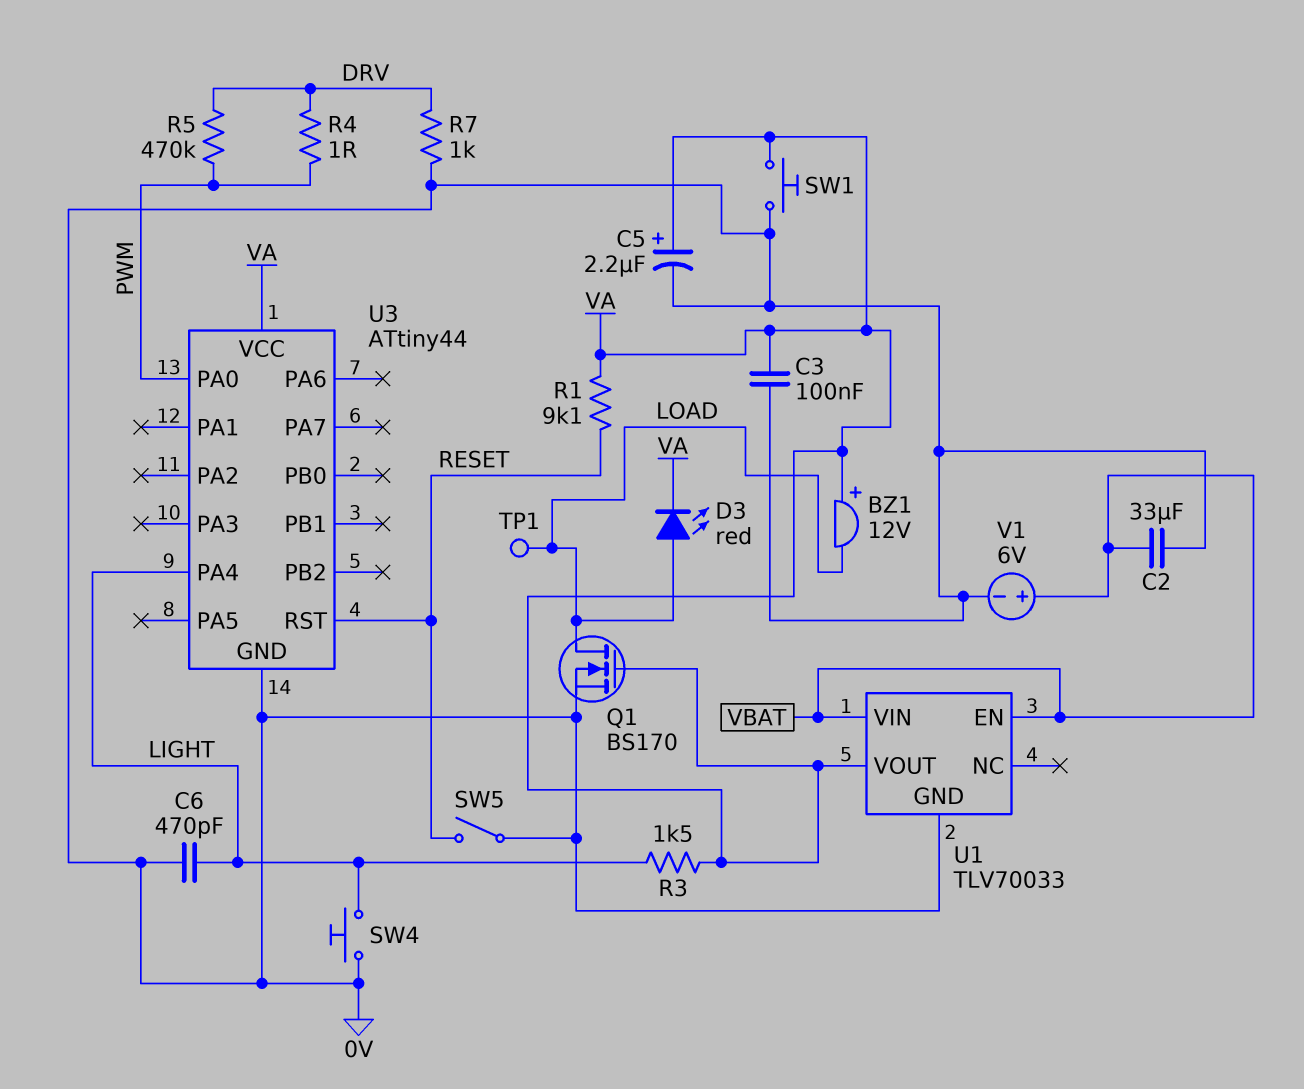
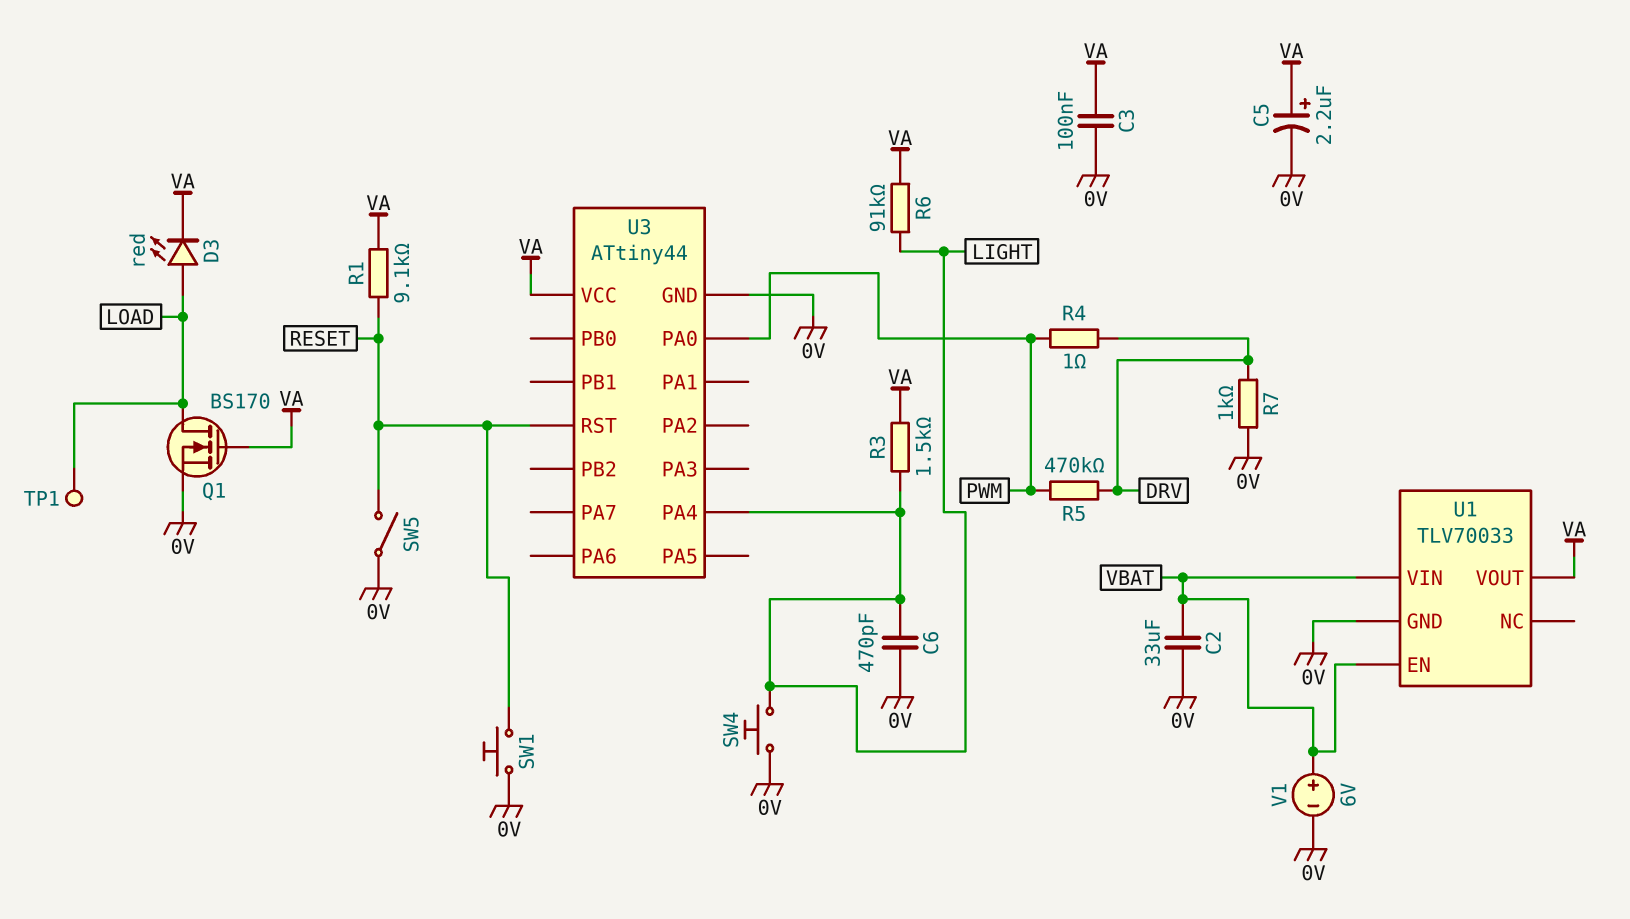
BZ1: buzzer 12V (plus VA, minus LOAD) -> none
R6: none -> 91k (LIGHT, VA)
SW1: button (0V, VA) -> button (0V, RESET)

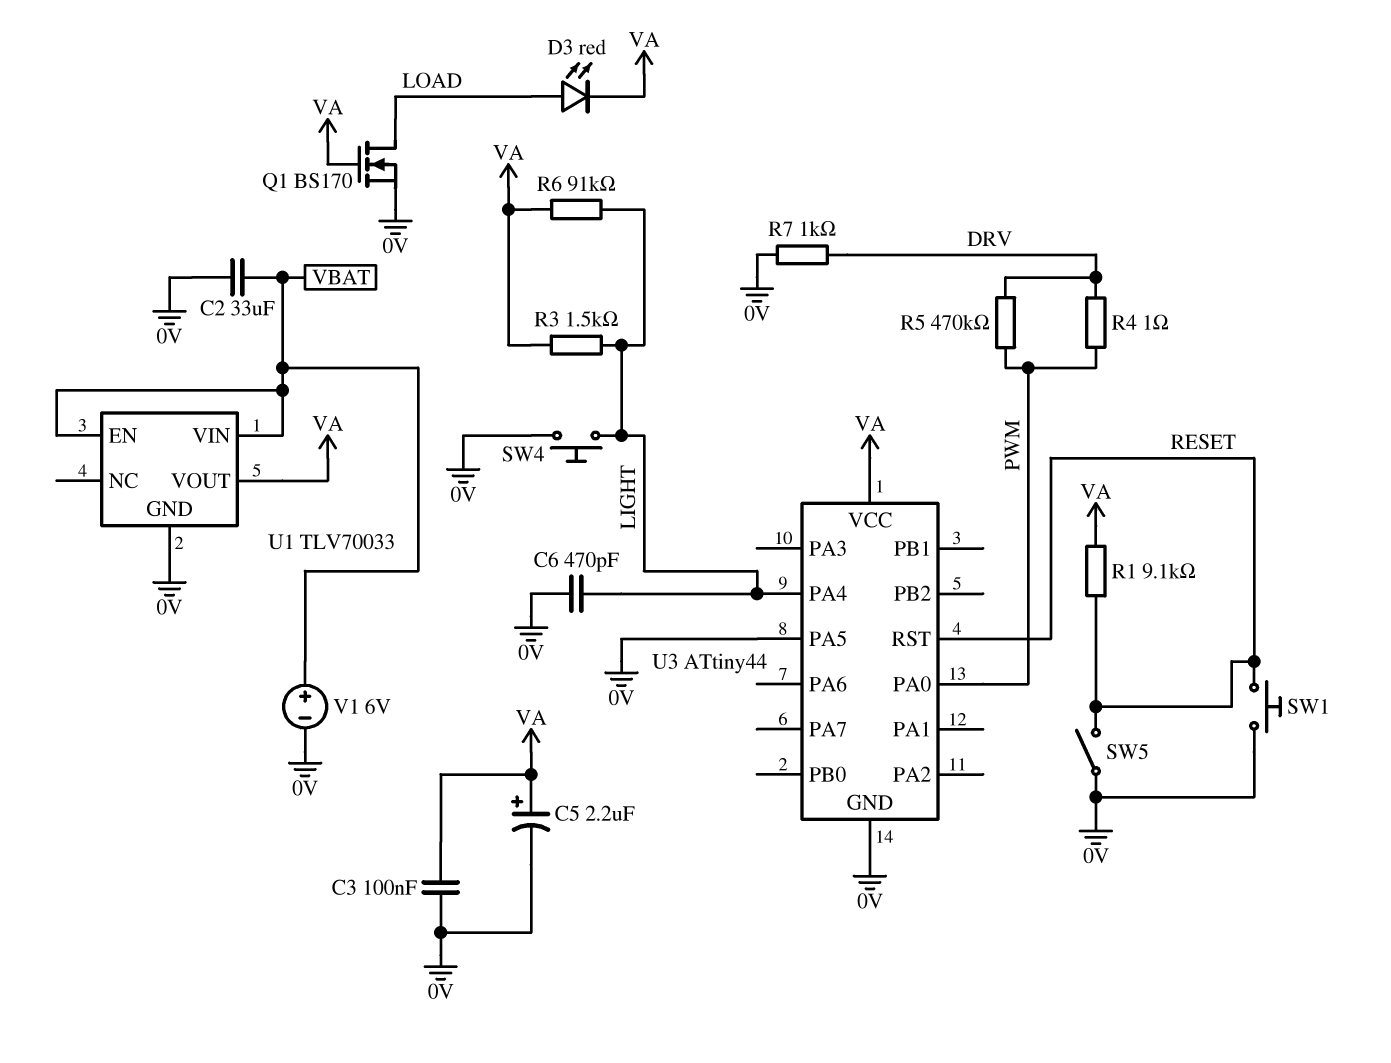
TP1: test point (LOAD) -> none
U3 pin PA5: none -> 0V

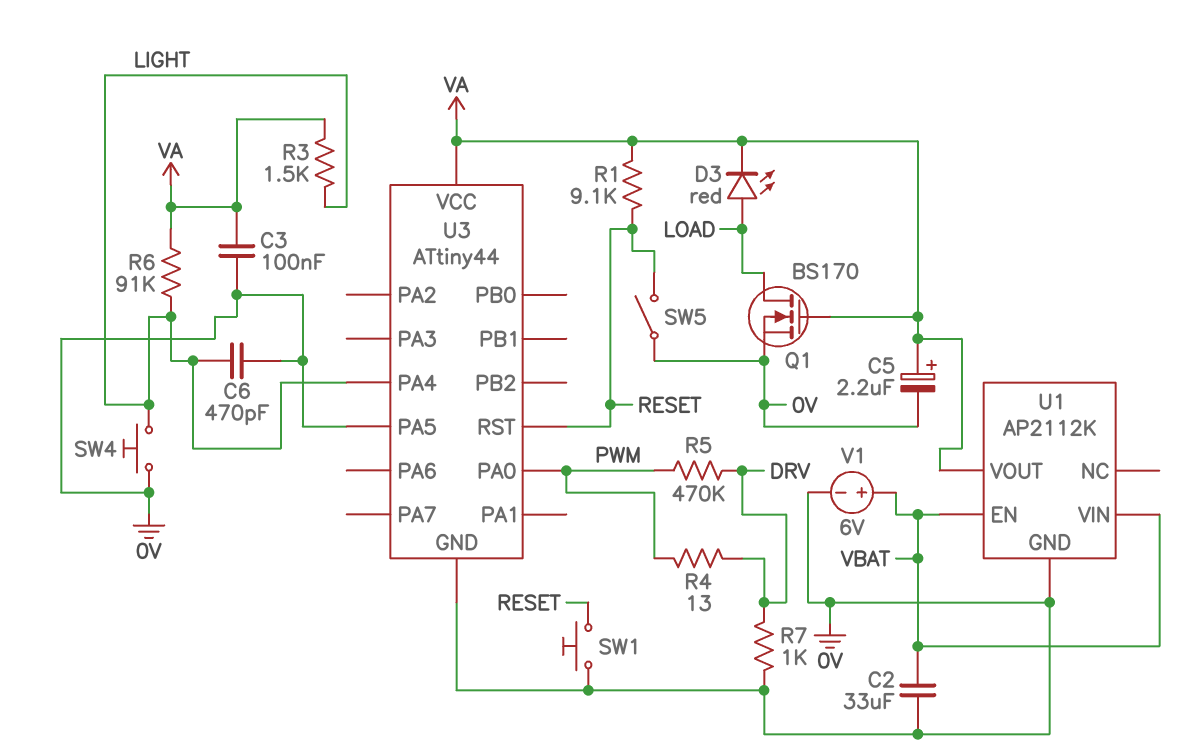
R4: 1 (DRV, PWM) -> 13 (DRV, PWM)
U1: TLV70033 -> AP2112K

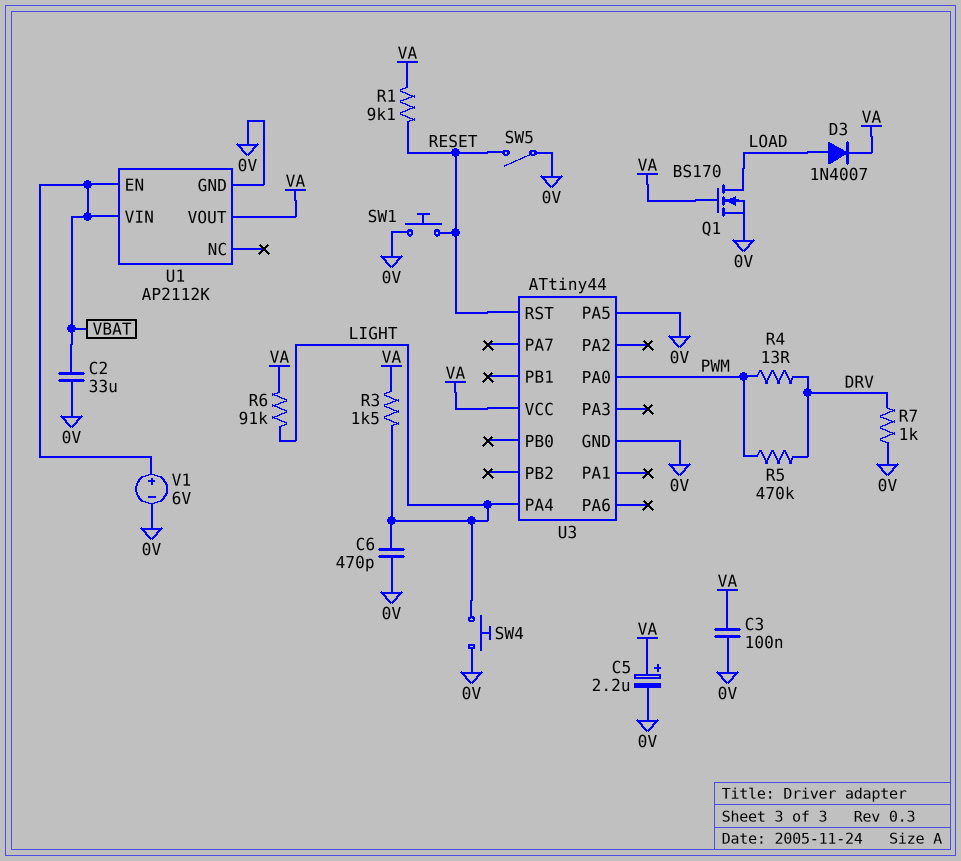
D3: LED red (A LOAD, K VA) -> diode 1N4007 (A LOAD, K VA)

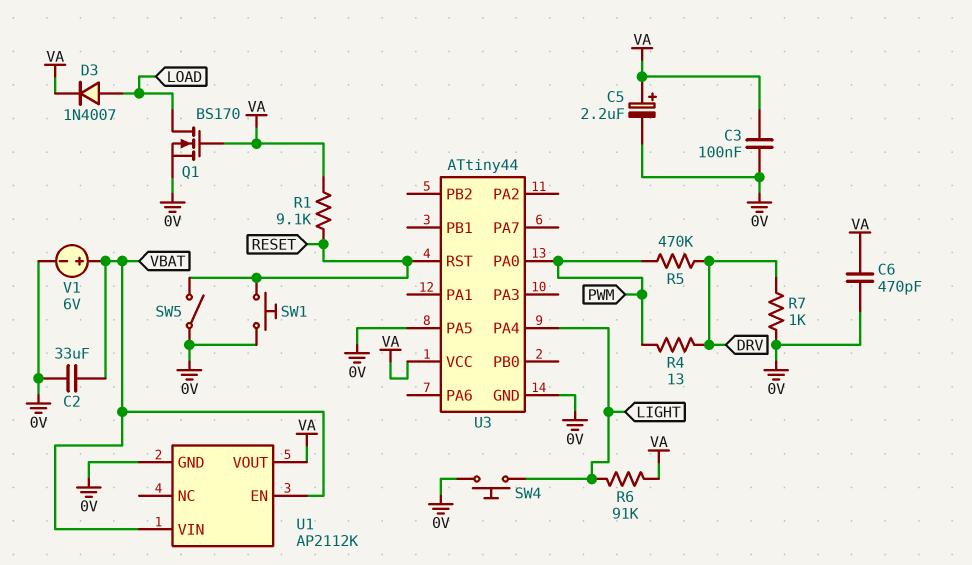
C6: 470pF (0V, LIGHT) -> 470pF (0V, VA)
R3: 1.5k (LIGHT, VA) -> none

